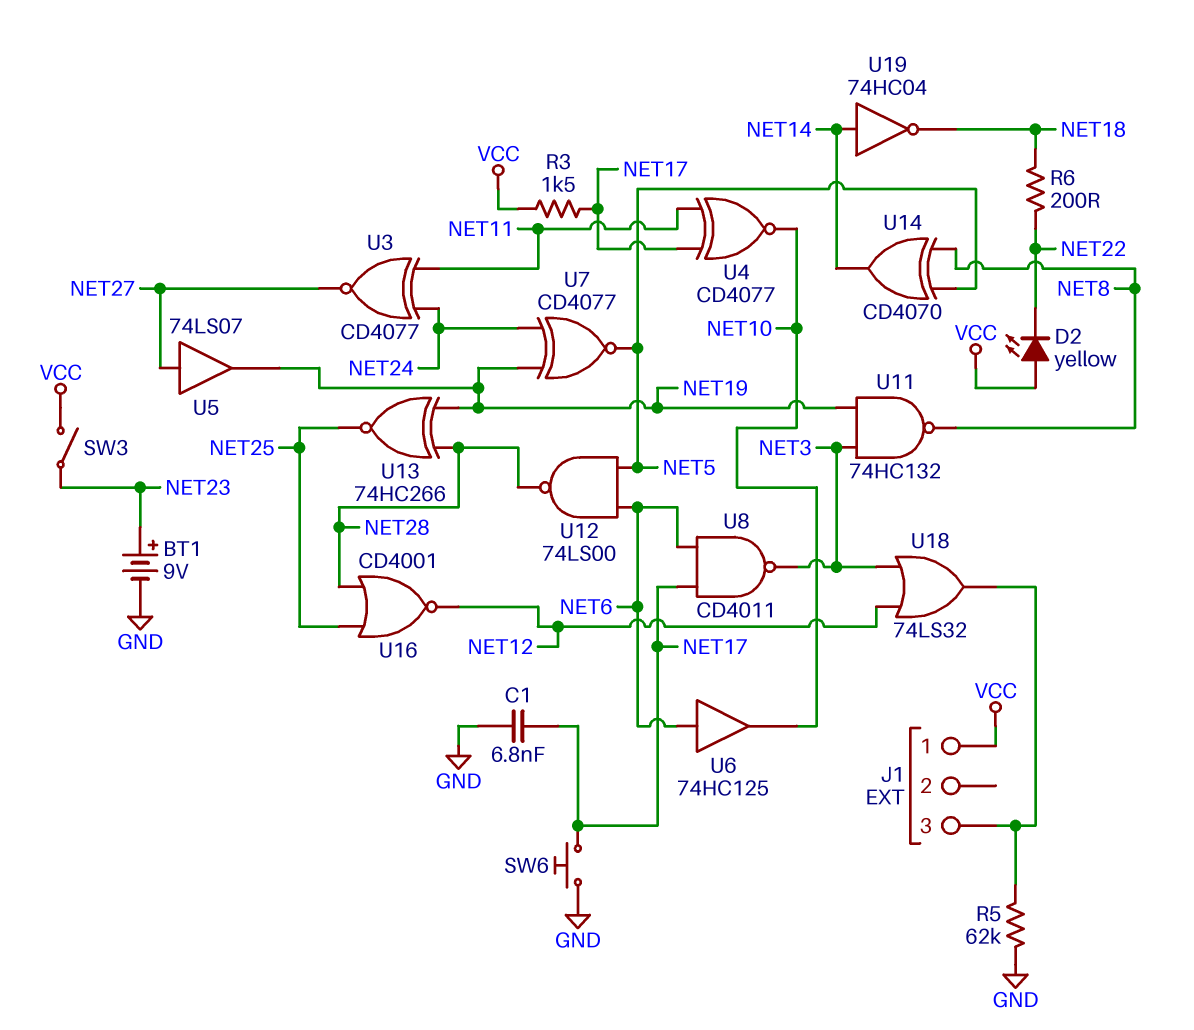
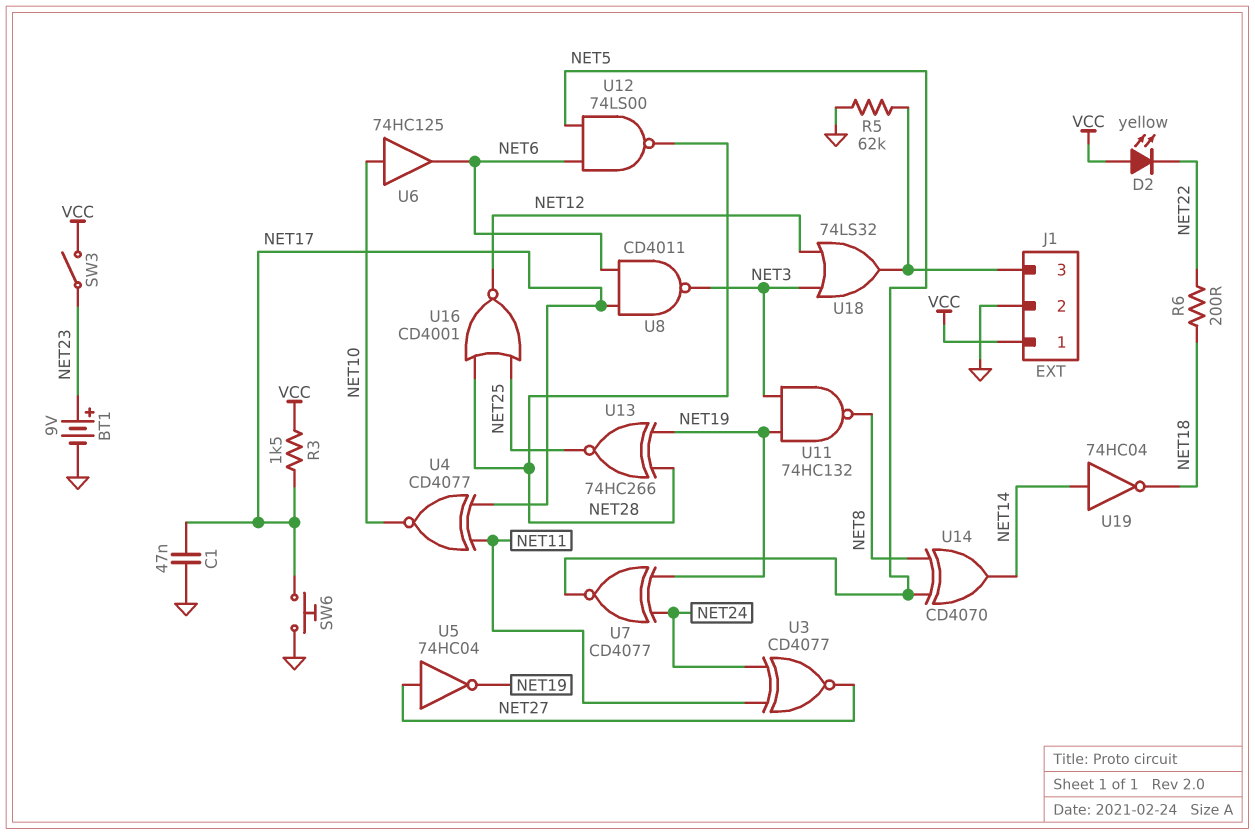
C1: 6.8nF (GND, NET17) -> 47nF (GND, NET17)
J1 pin 2: none -> GND
U5: buffer 74LS07 (in NET27, out NET19) -> NOT 74HC04 (in NET27, out NET19)
U6: buffer 74HC125 (in NET6, out NET10) -> buffer 74HC125 (in NET10, out NET6)

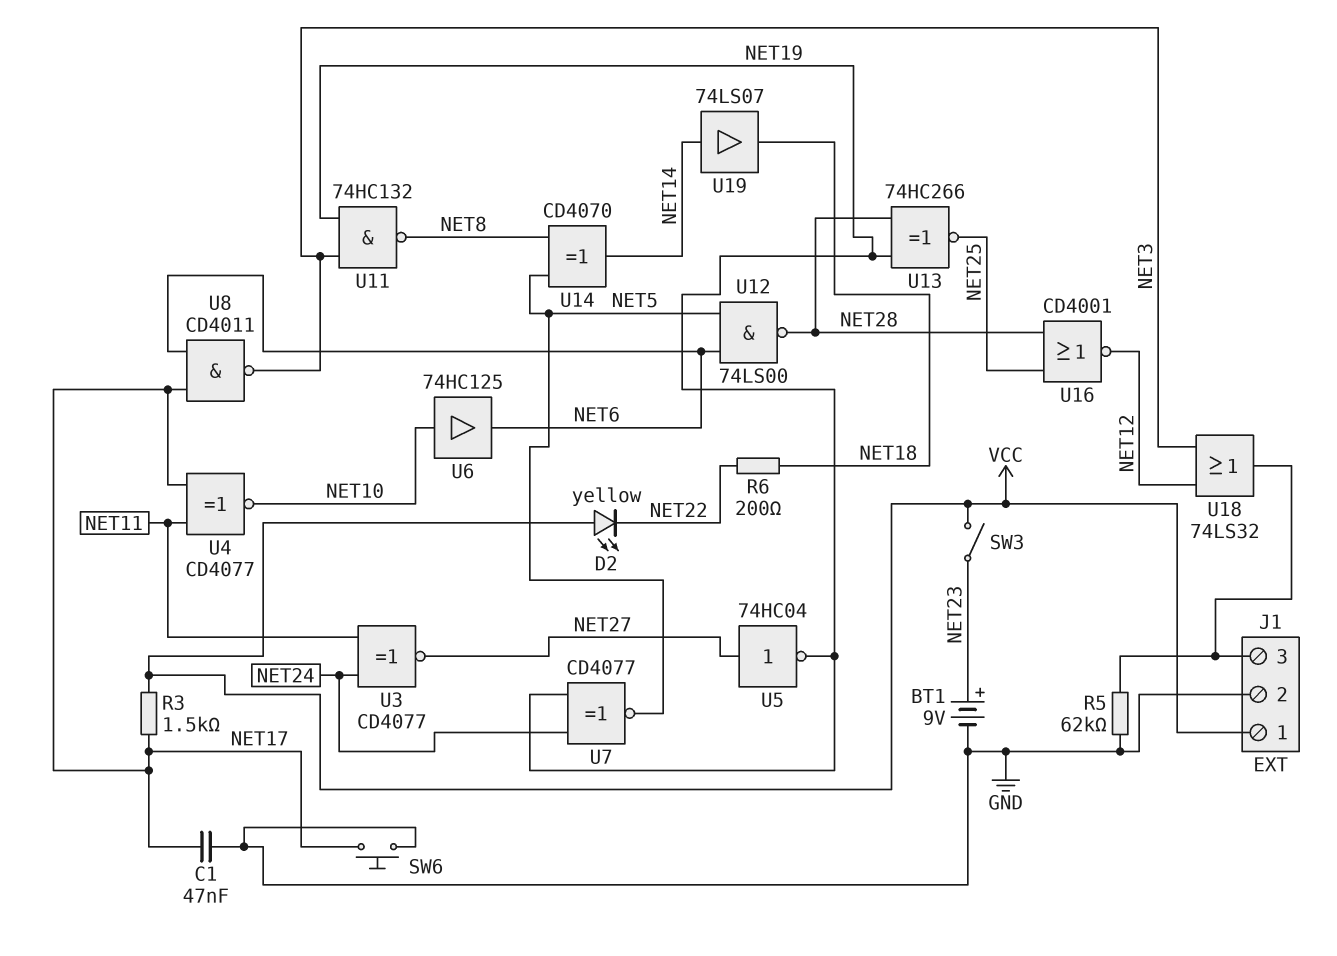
U19: NOT 74HC04 (in NET14, out NET18) -> buffer 74LS07 (in NET14, out NET18)

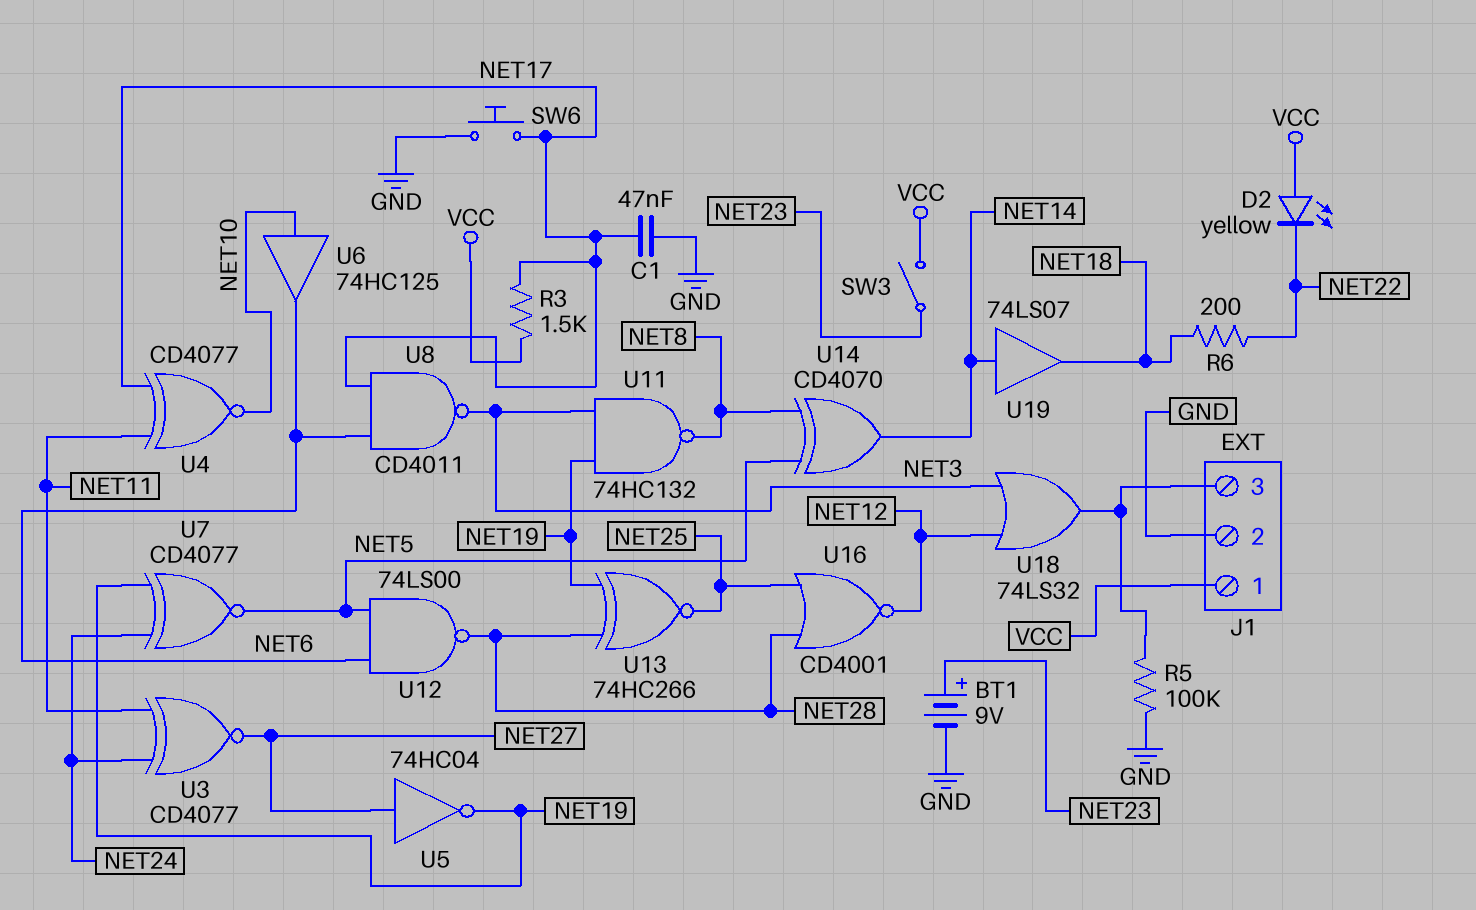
R5: 62k (GND, J1/3) -> 100k (GND, J1/3)

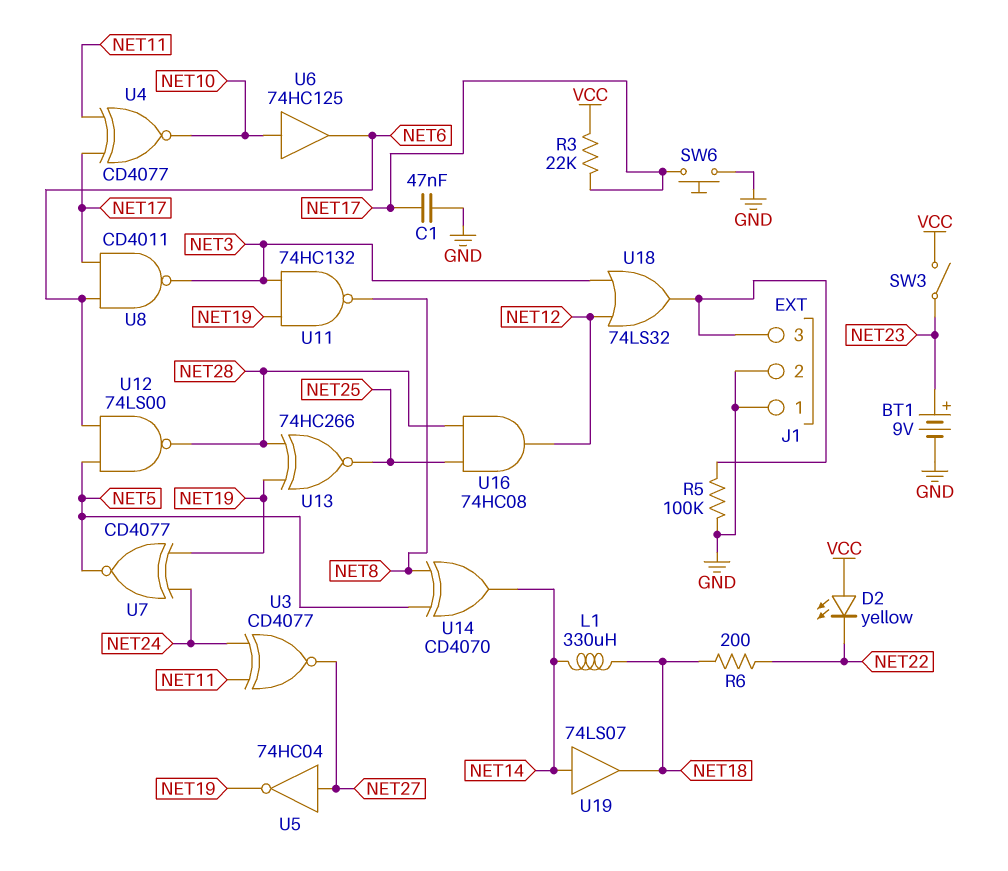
J1 pin 1: VCC -> GND
L1: none -> 330uH (NET14, NET18)
R3: 1.5k (NET17, VCC) -> 22k (NET17, VCC)
U16: NOR CD4001 (in NET25, in NET28, out NET12) -> AND 74HC08 (in NET25, in NET28, out NET12)

